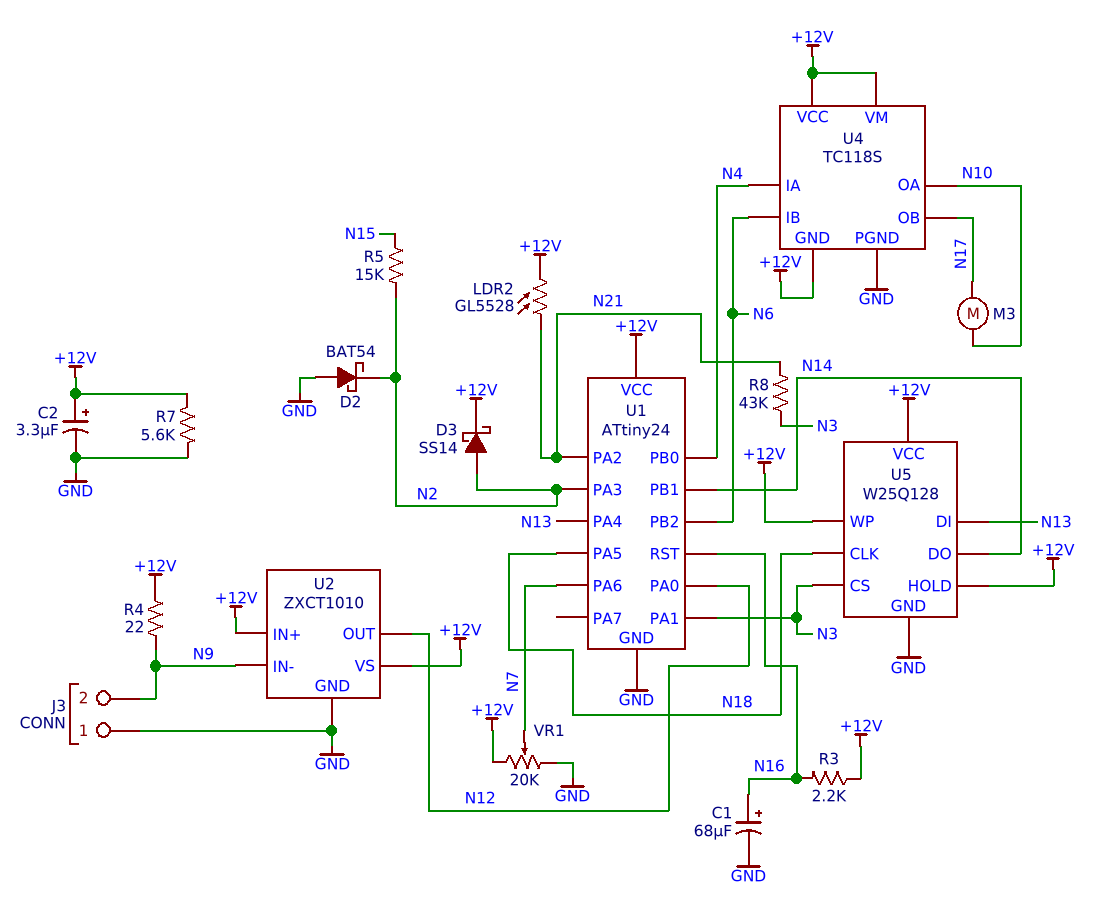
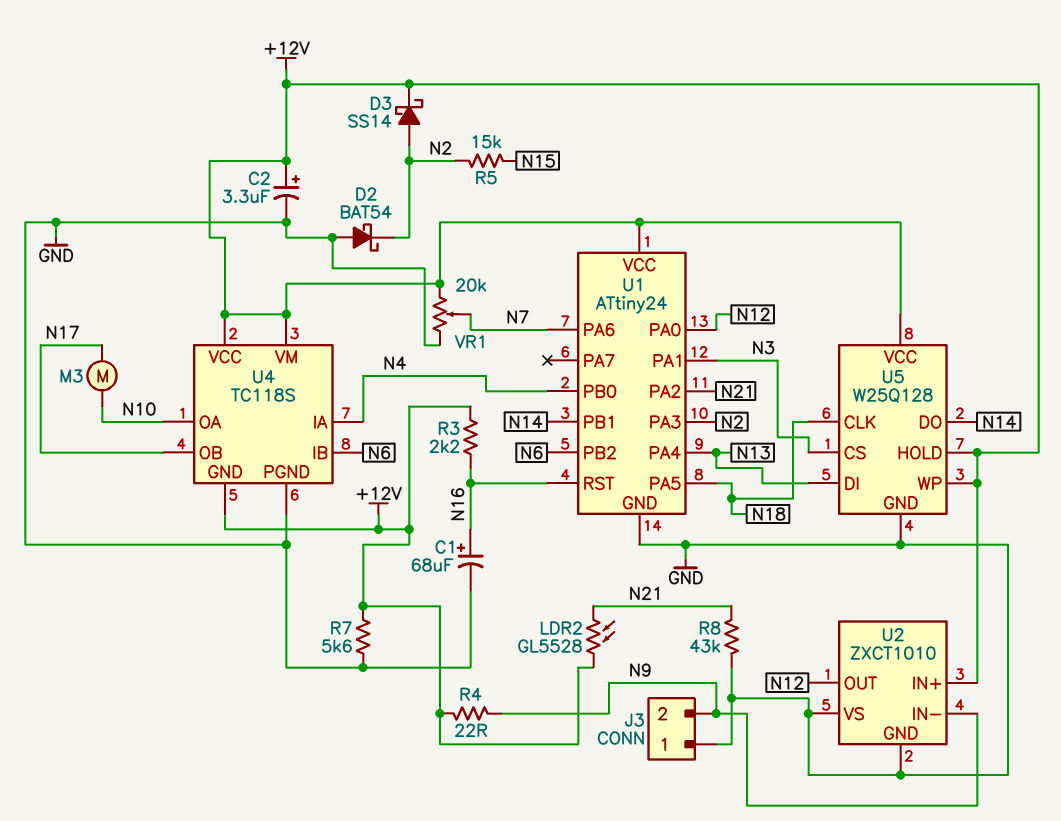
R8: 43k (N3, N21) -> 43k (GND, N21)
U2 pin VS: +12V -> GND

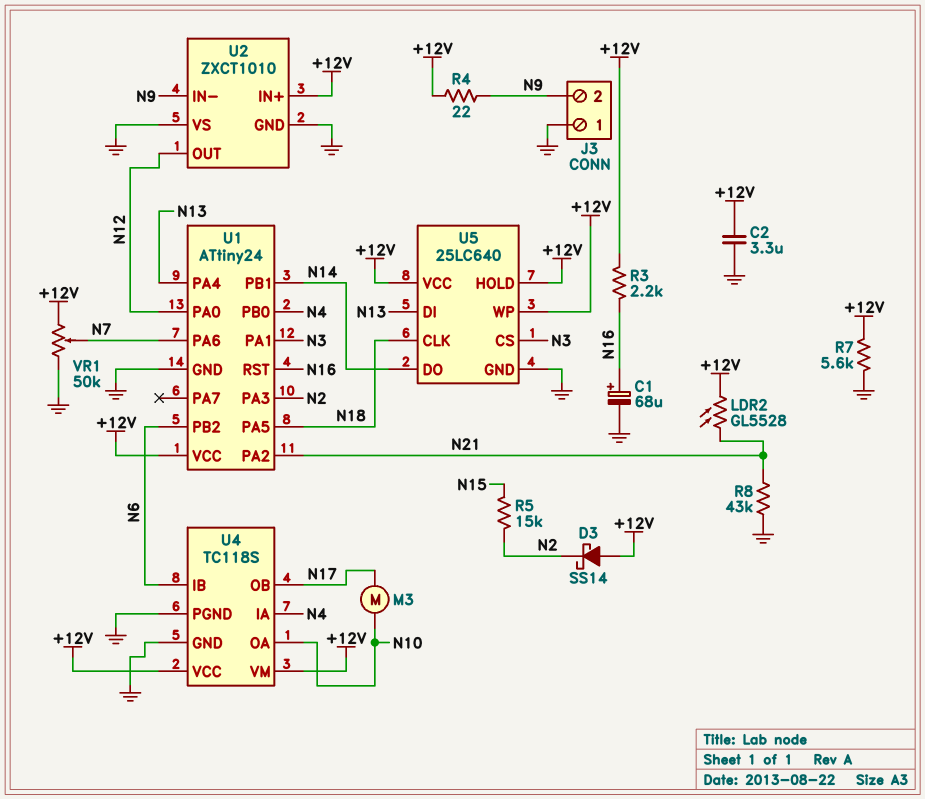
C2: 3.3uF (plus +12V, minus GND) -> 3.3uF (+12V, GND)
D2: schottky BAT54 (A GND, K N2) -> none
D3: schottky SS14 (A N2, K +12V) -> schottky SS14 (A +12V, K N2)
U4 pin GND: +12V -> GND
U5: W25Q128 -> 25LC640
VR1: 20k (+12V, GND, wiper N7) -> 50k (+12V, GND, wiper N7)

